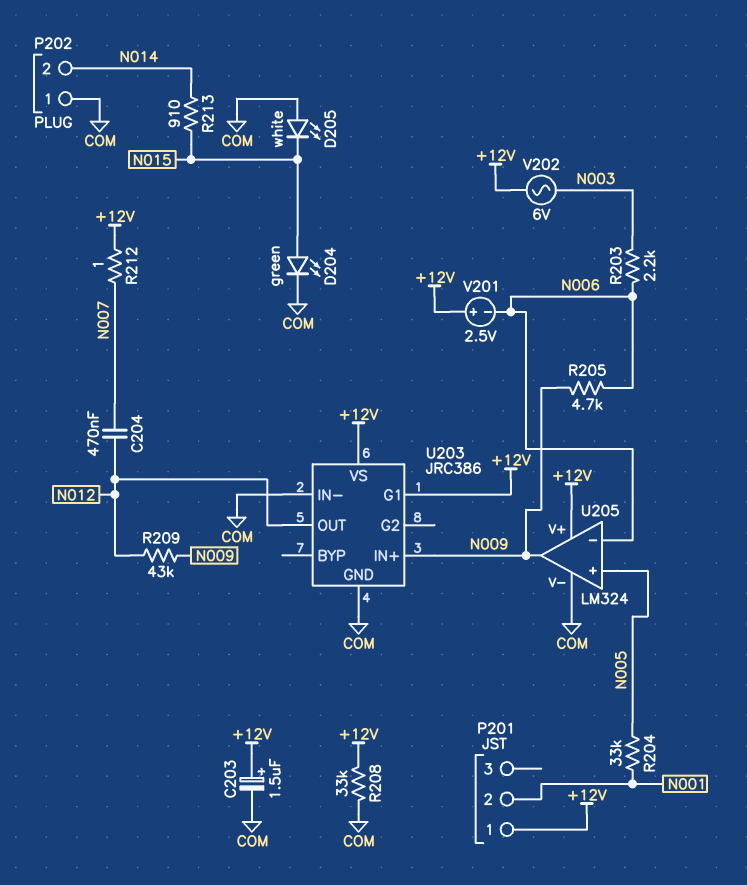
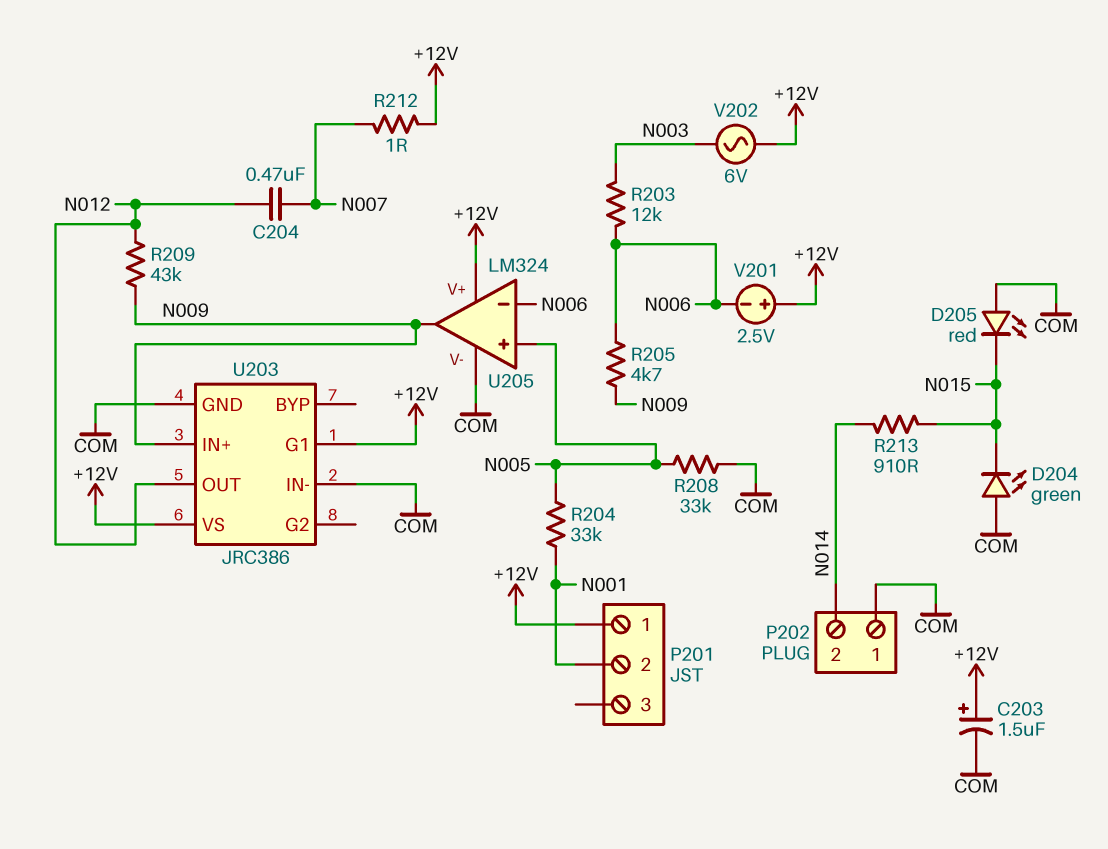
D204: LED green (A N015, K COM) -> LED green (A COM, K N015)
D205: LED white (A COM, K N015) -> LED red (A COM, K N015)
R203: 2.2k (N003, N006) -> 12k (N003, N006)
R208: 33k (+12V, COM) -> 33k (COM, N005)

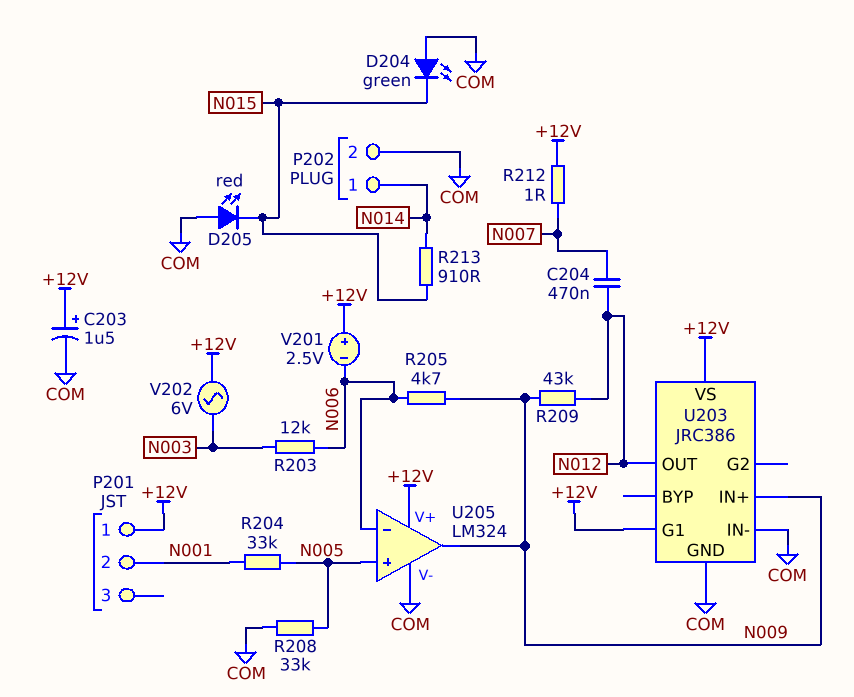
P202 pin 1: COM -> N014
P202 pin 2: N014 -> COM

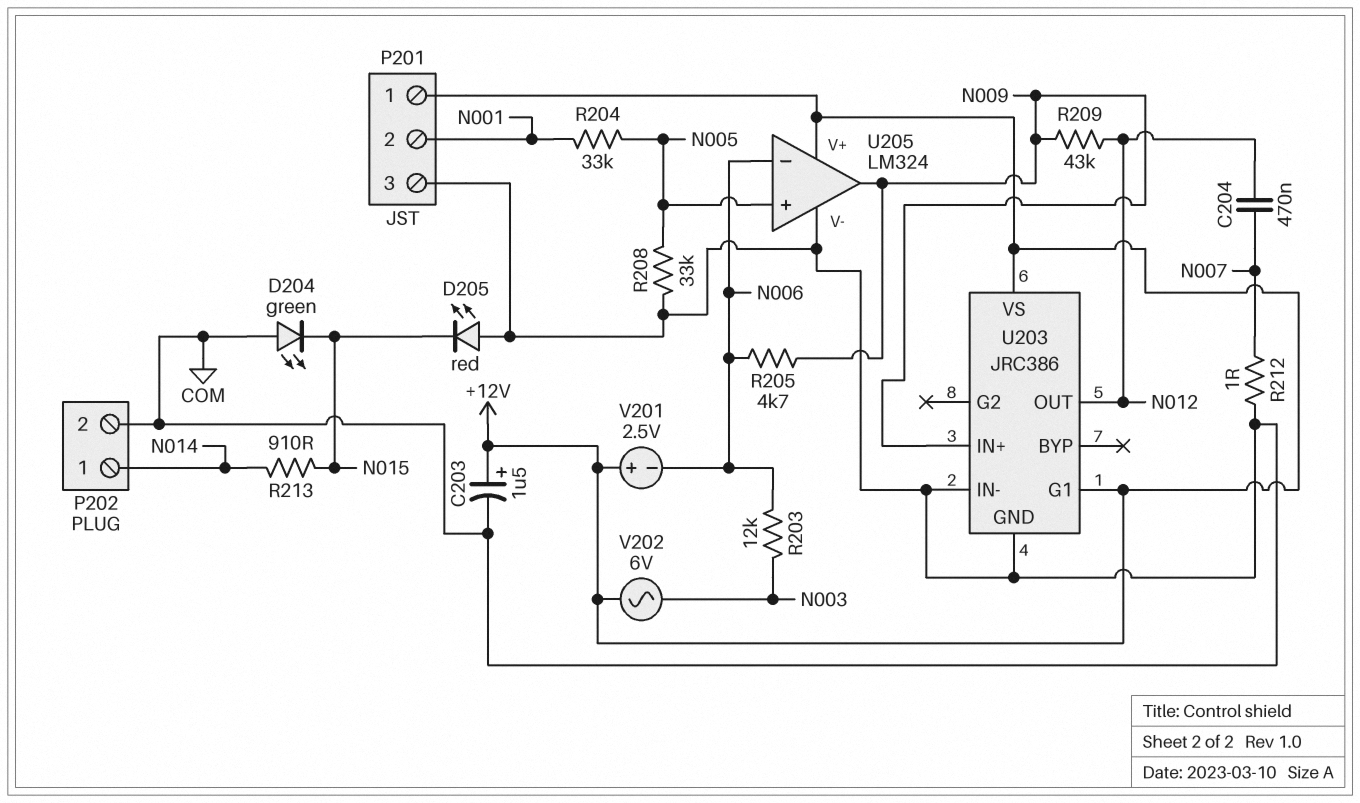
P201 pin 3: none -> COM
R212: 1 (+12V, N007) -> 1 (COM, N007)

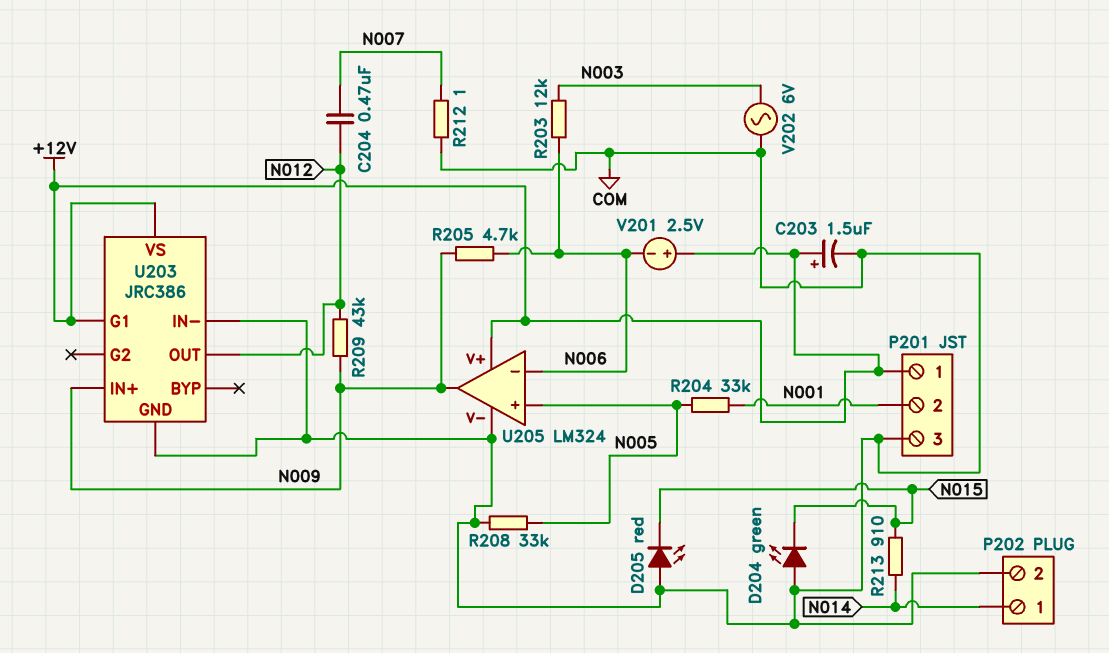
V202: AC 6V (+12V, N003) -> AC 6V (COM, N003)

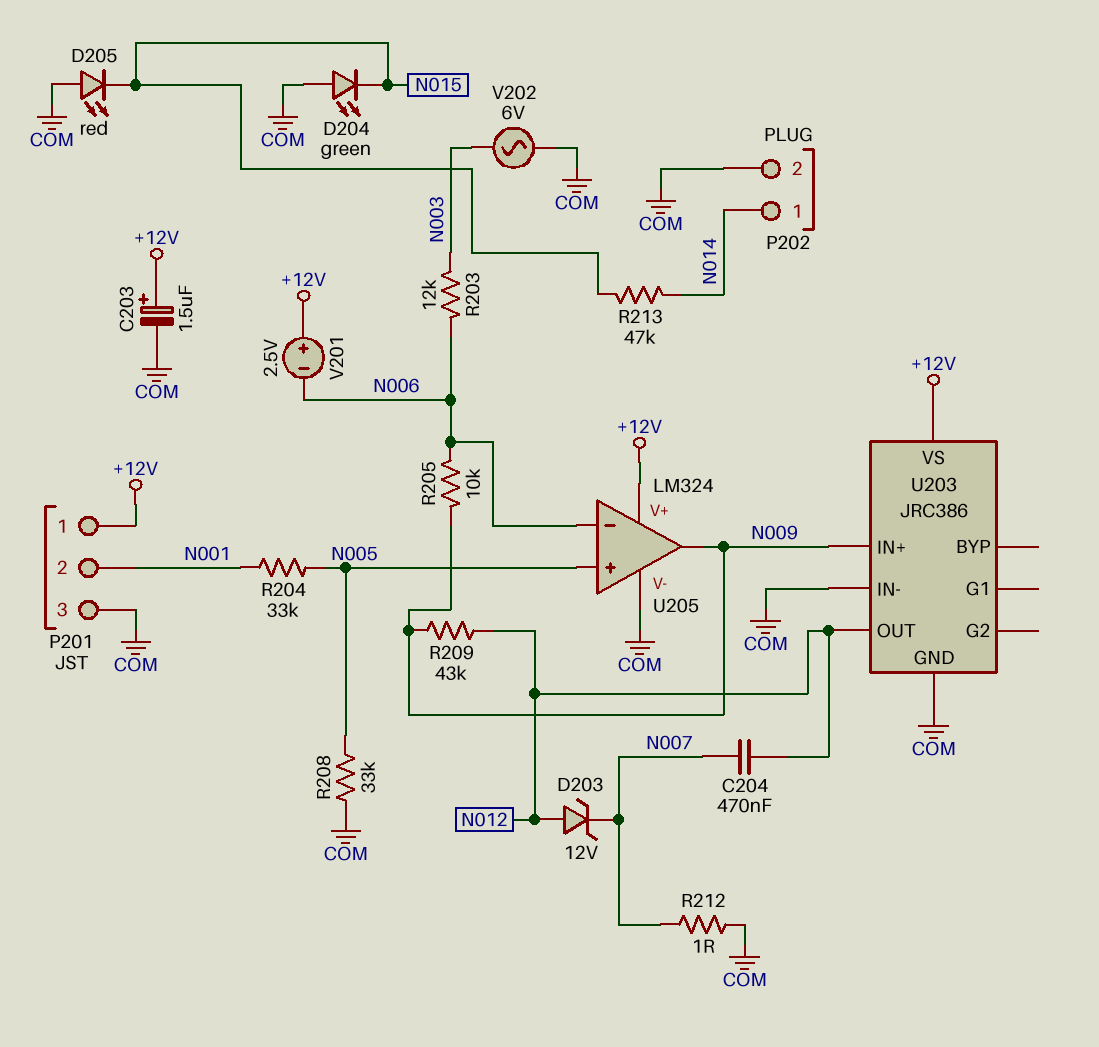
D203: none -> zener 12V (A N012, K N007)
R205: 4.7k (N006, N009) -> 10k (N006, N009)
R213: 910 (N014, N015) -> 47k (N014, N015)
U203 pin G1: +12V -> none

